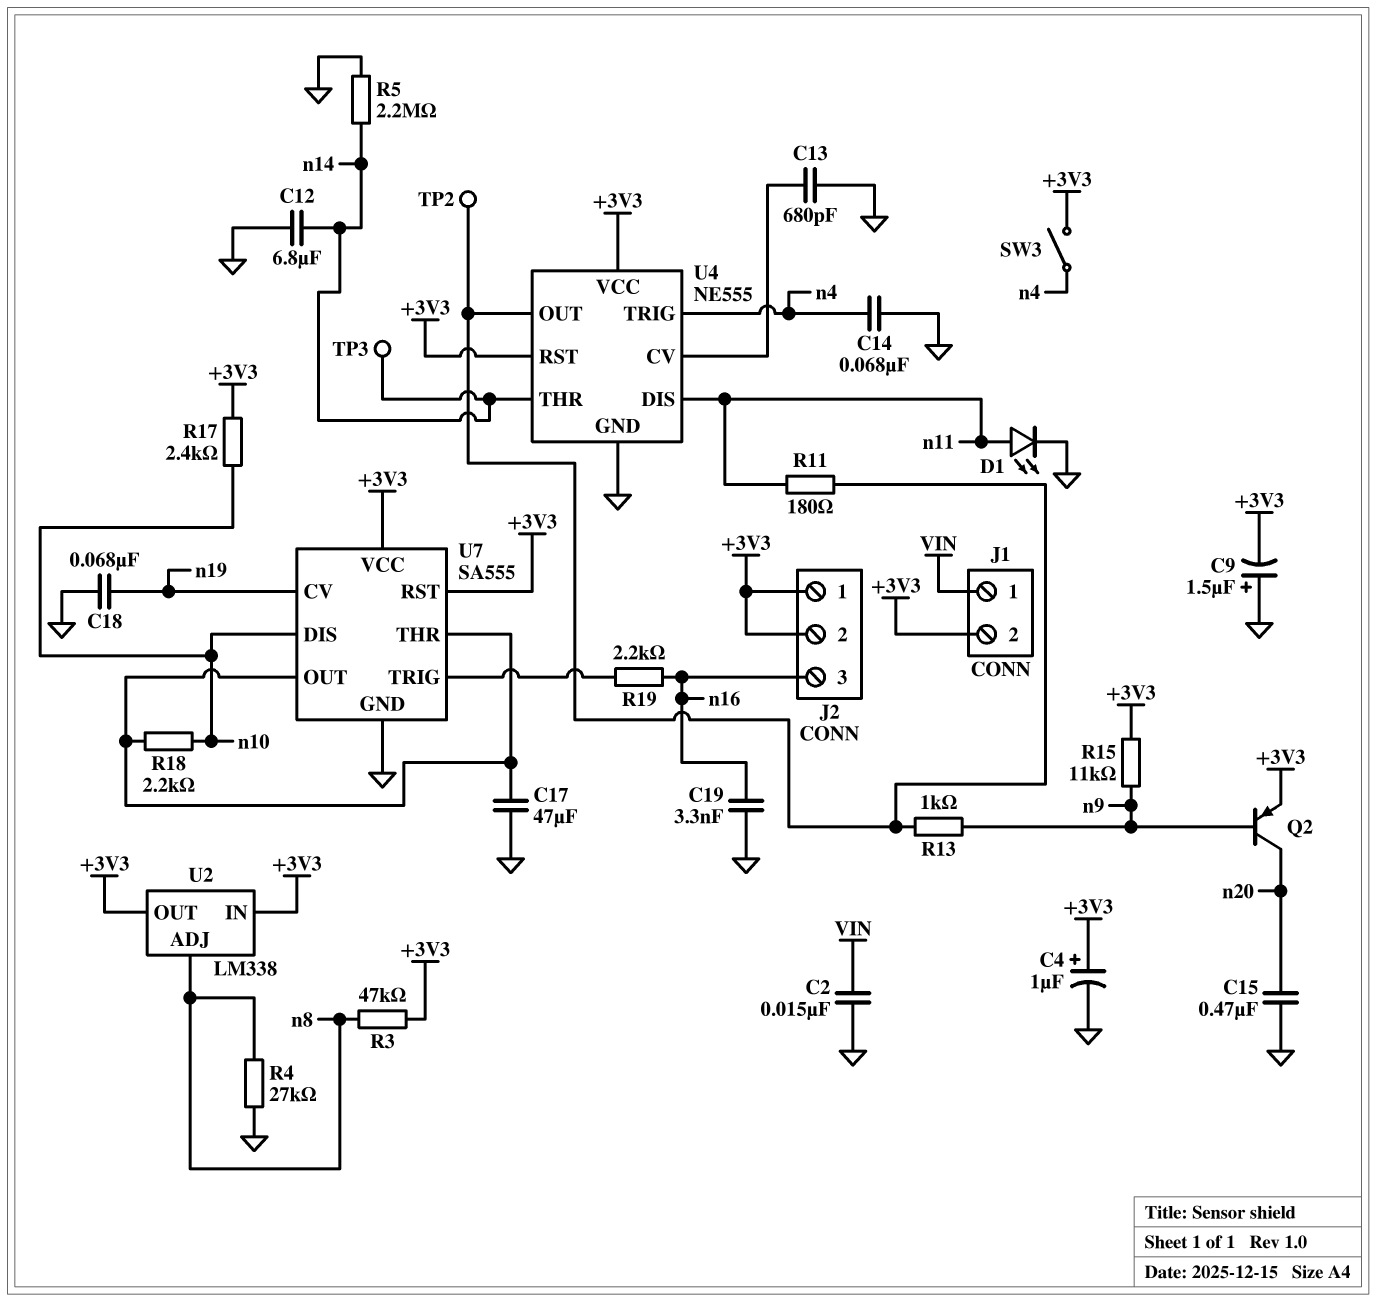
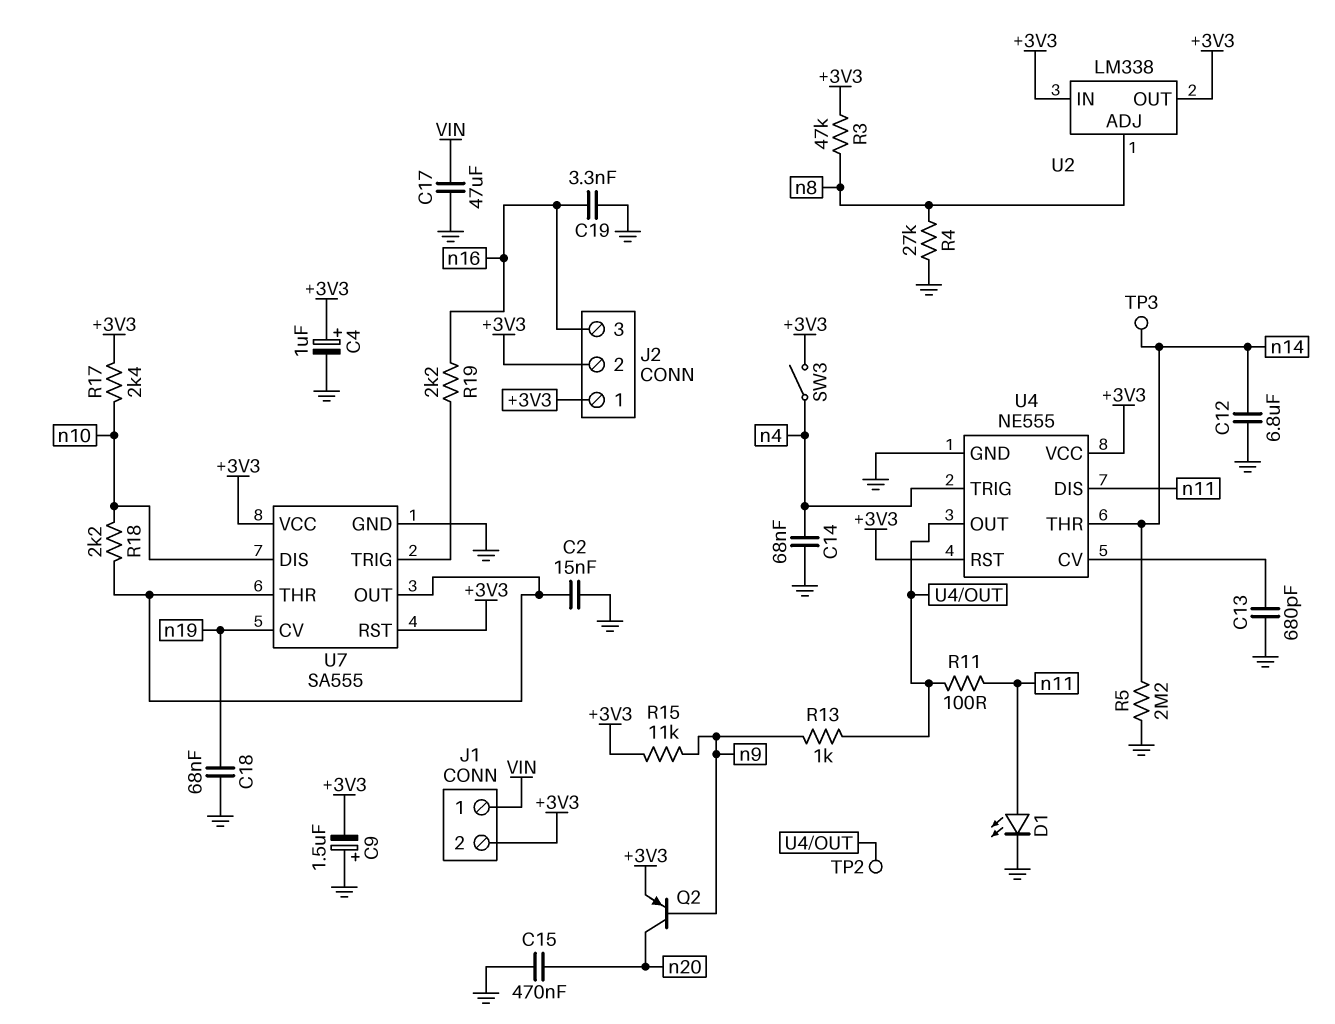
C2: 15nF (GND, VIN) -> 15nF (GND, U7/OUT)
C17: 47uF (GND, U7/OUT) -> 47uF (GND, VIN)
R11: 180 (U4/OUT, n11) -> 100 (U4/OUT, n11)

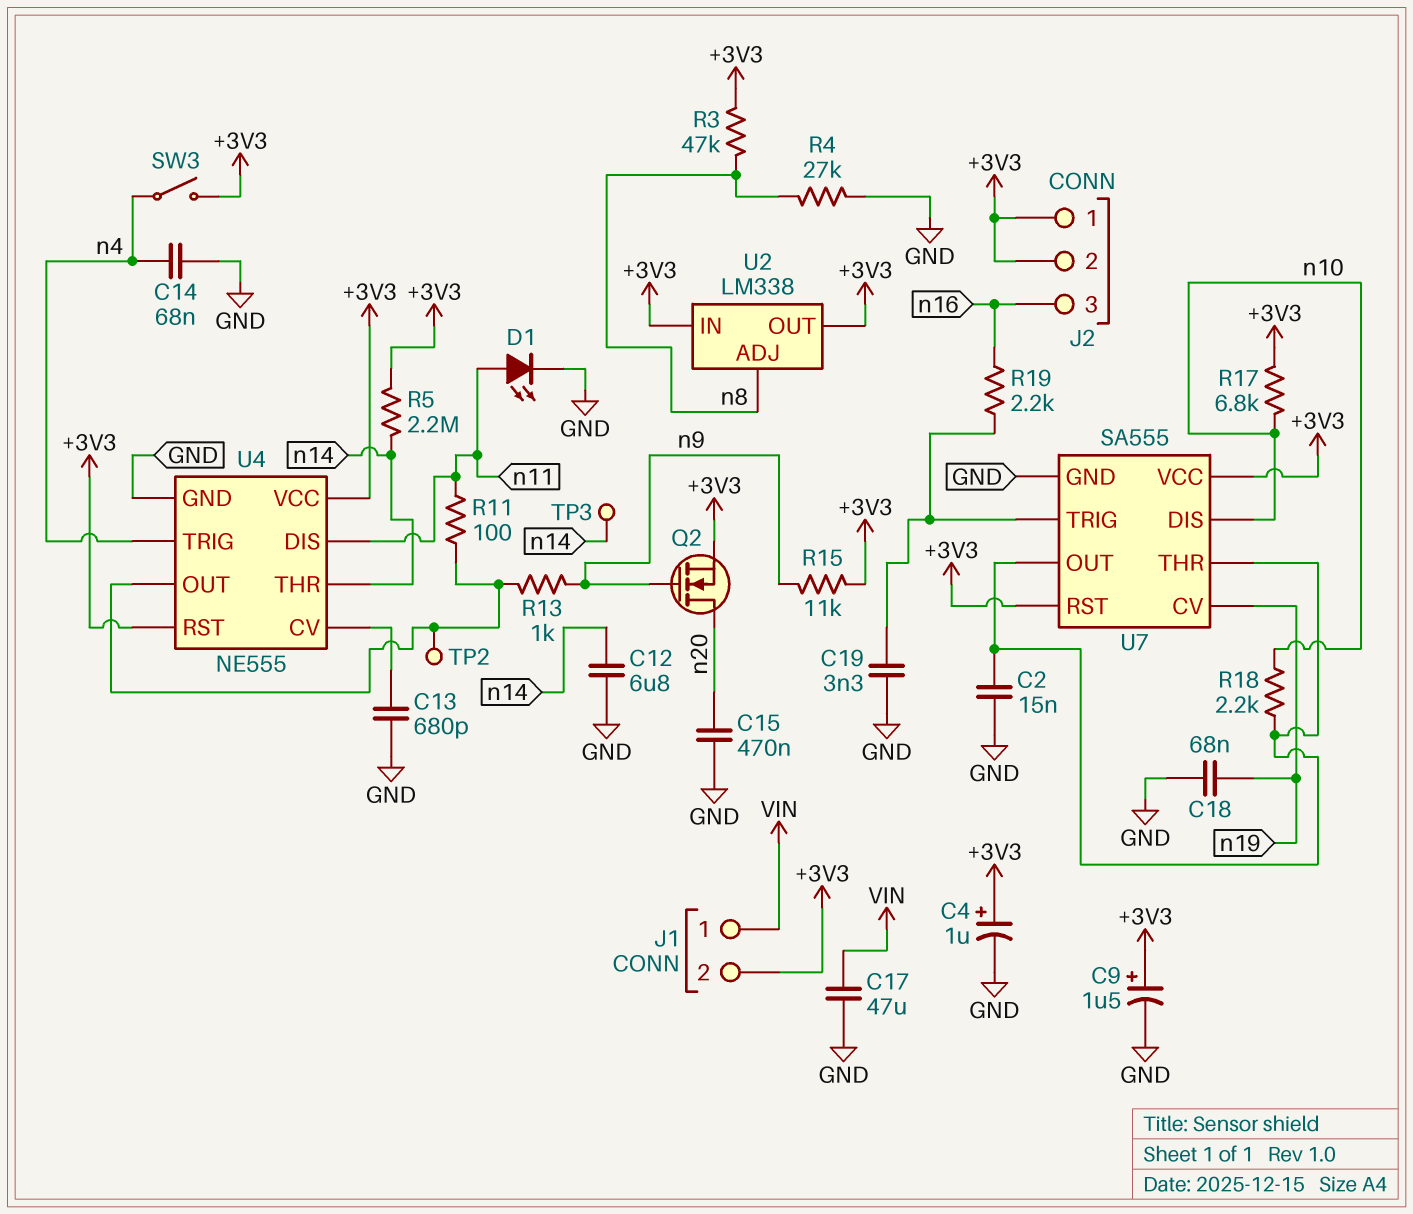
C9: 1.5uF (plus GND, minus +3V3) -> 1.5uF (plus +3V3, minus GND)
C19: 3.3nF (GND, n16) -> 3.3nF (GND, U7/TRIG)
Q2: PNP (B n9, C n20, E +3V3) -> NMOS (G n9, D n20, S +3V3)
R5: 2.2M (GND, n14) -> 2.2M (+3V3, n14)
R17: 2.4k (+3V3, n10) -> 6.8k (+3V3, n10)

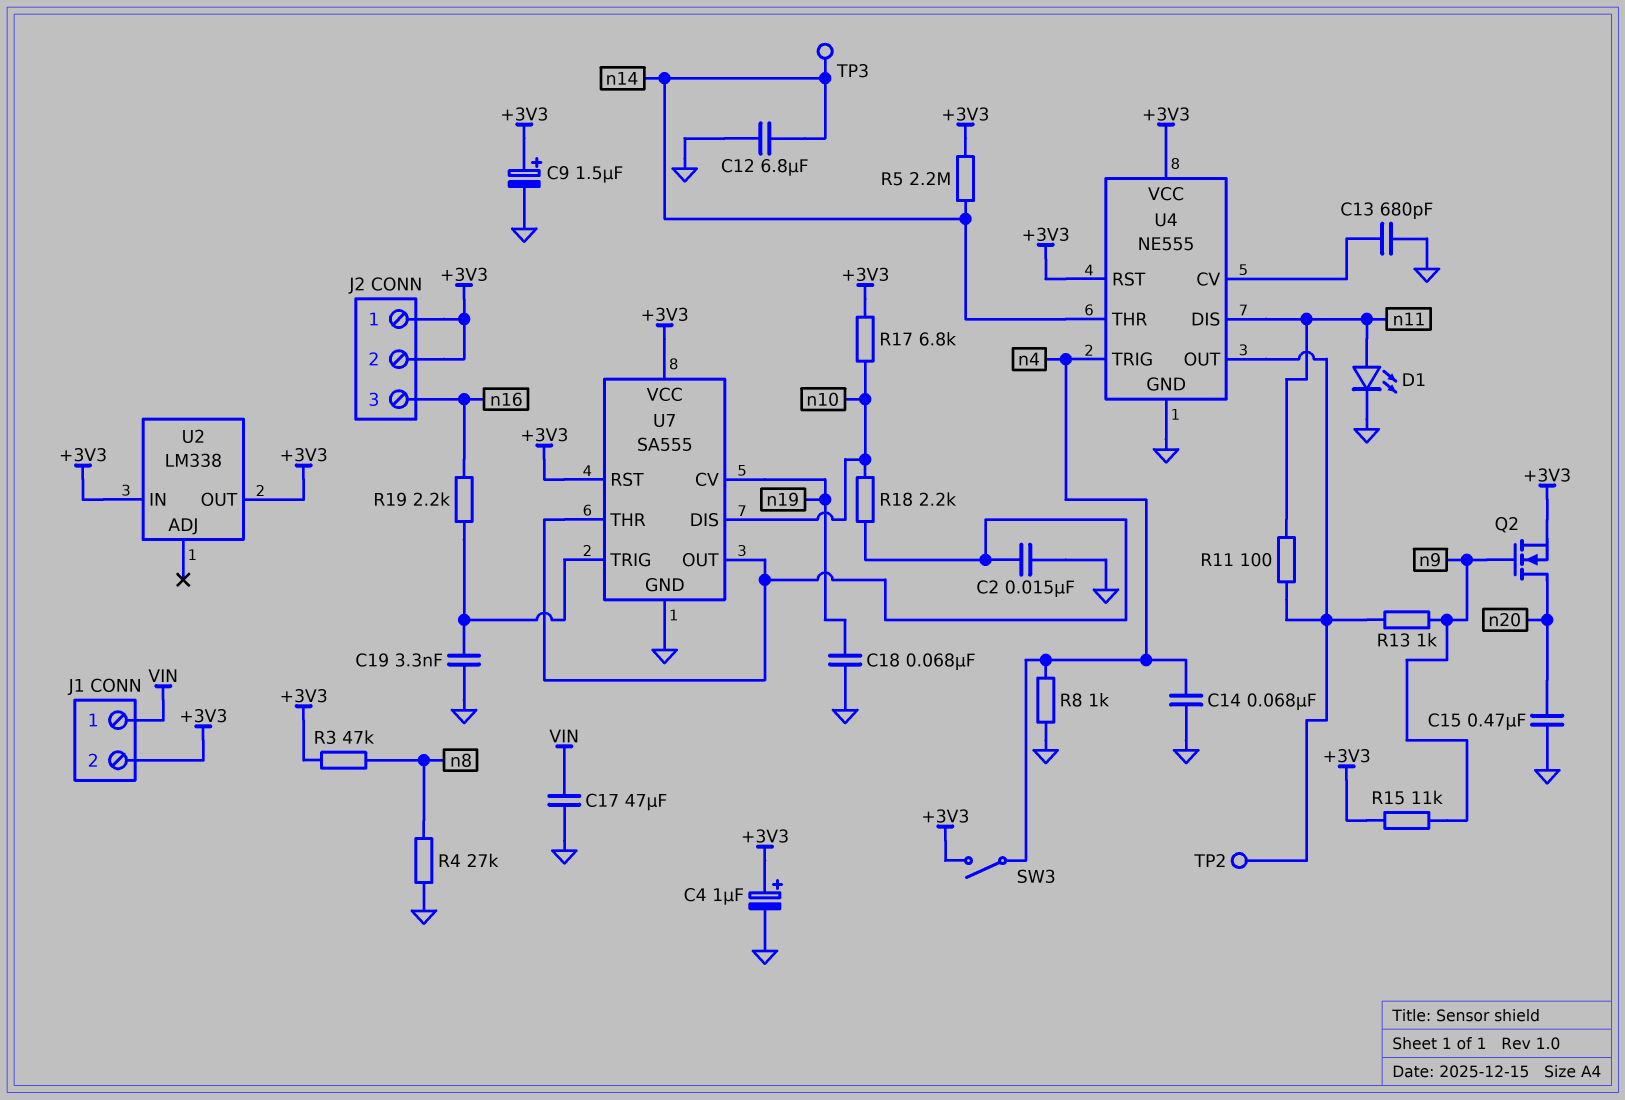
R8: none -> 1k (GND, n4)
U2 pin ADJ: n8 -> none

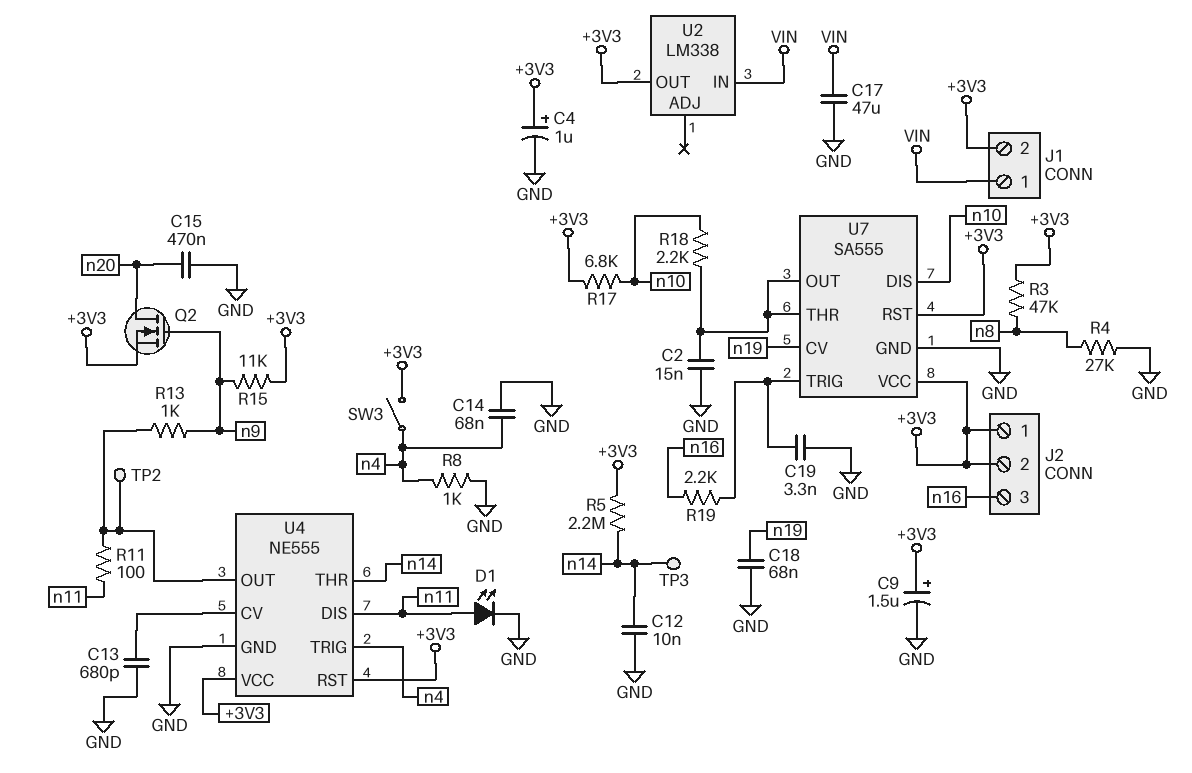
C12: 6.8uF (GND, n14) -> 10nF (GND, n14)
U2 pin IN: +3V3 -> VIN

